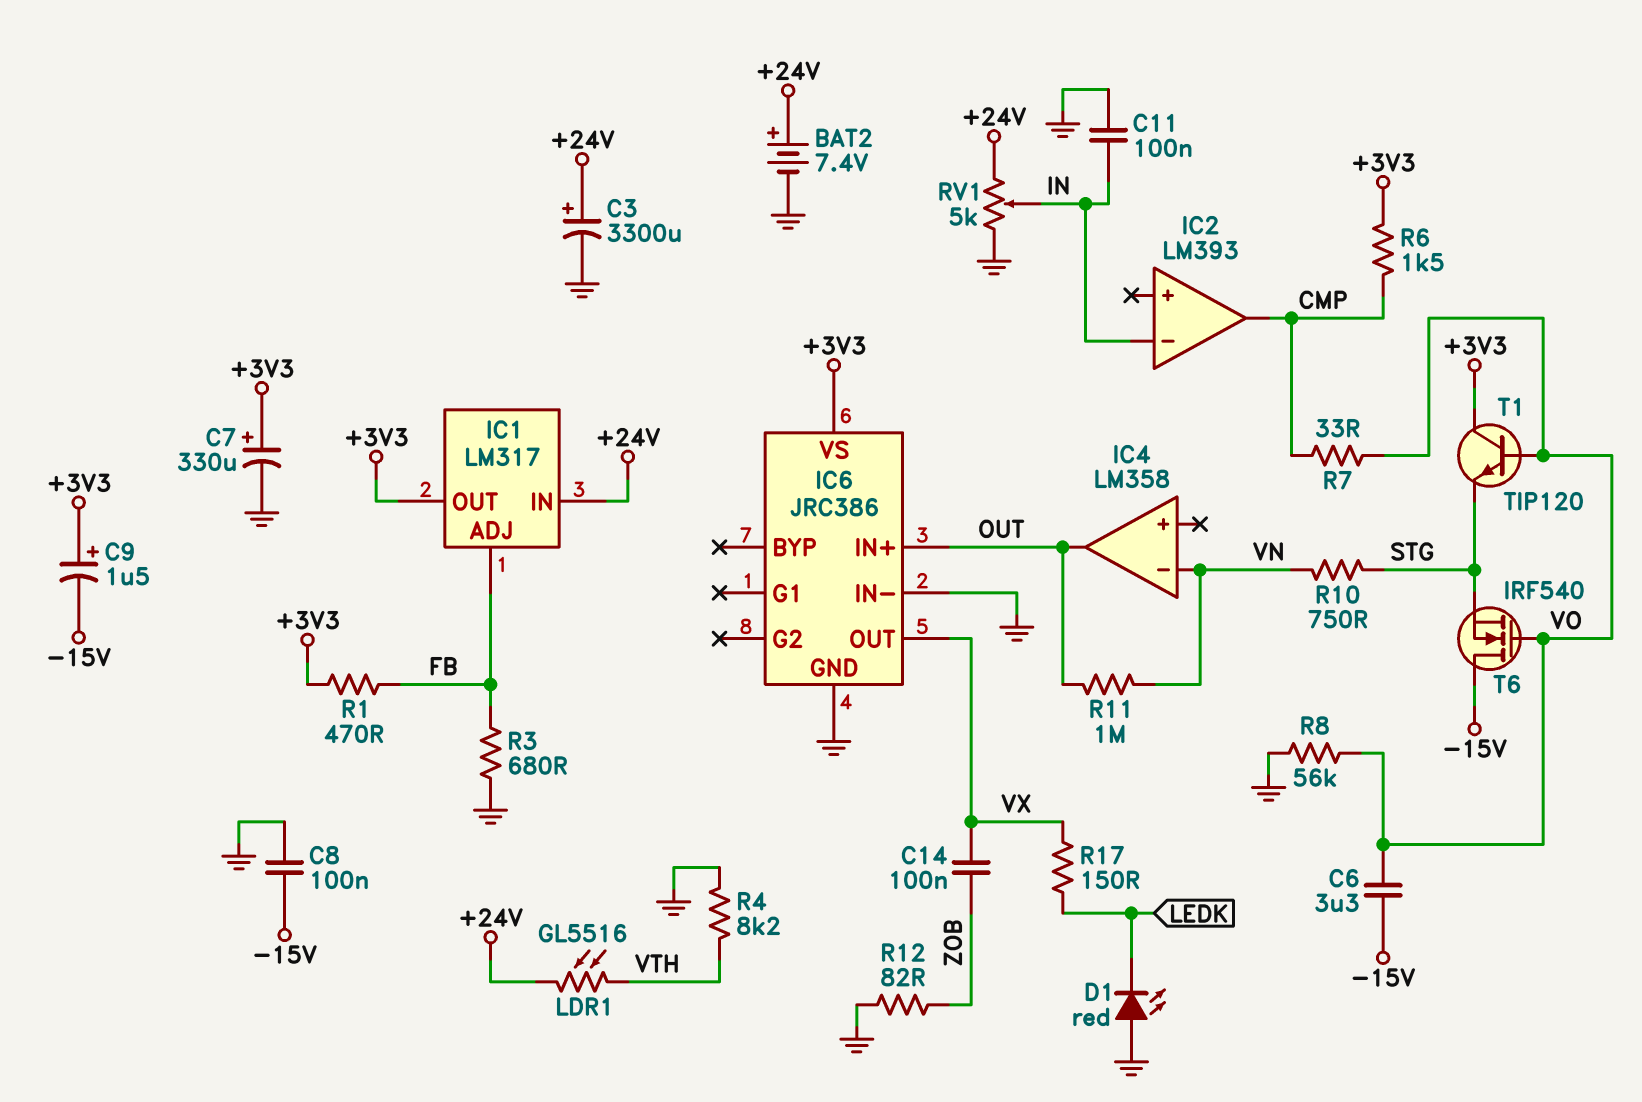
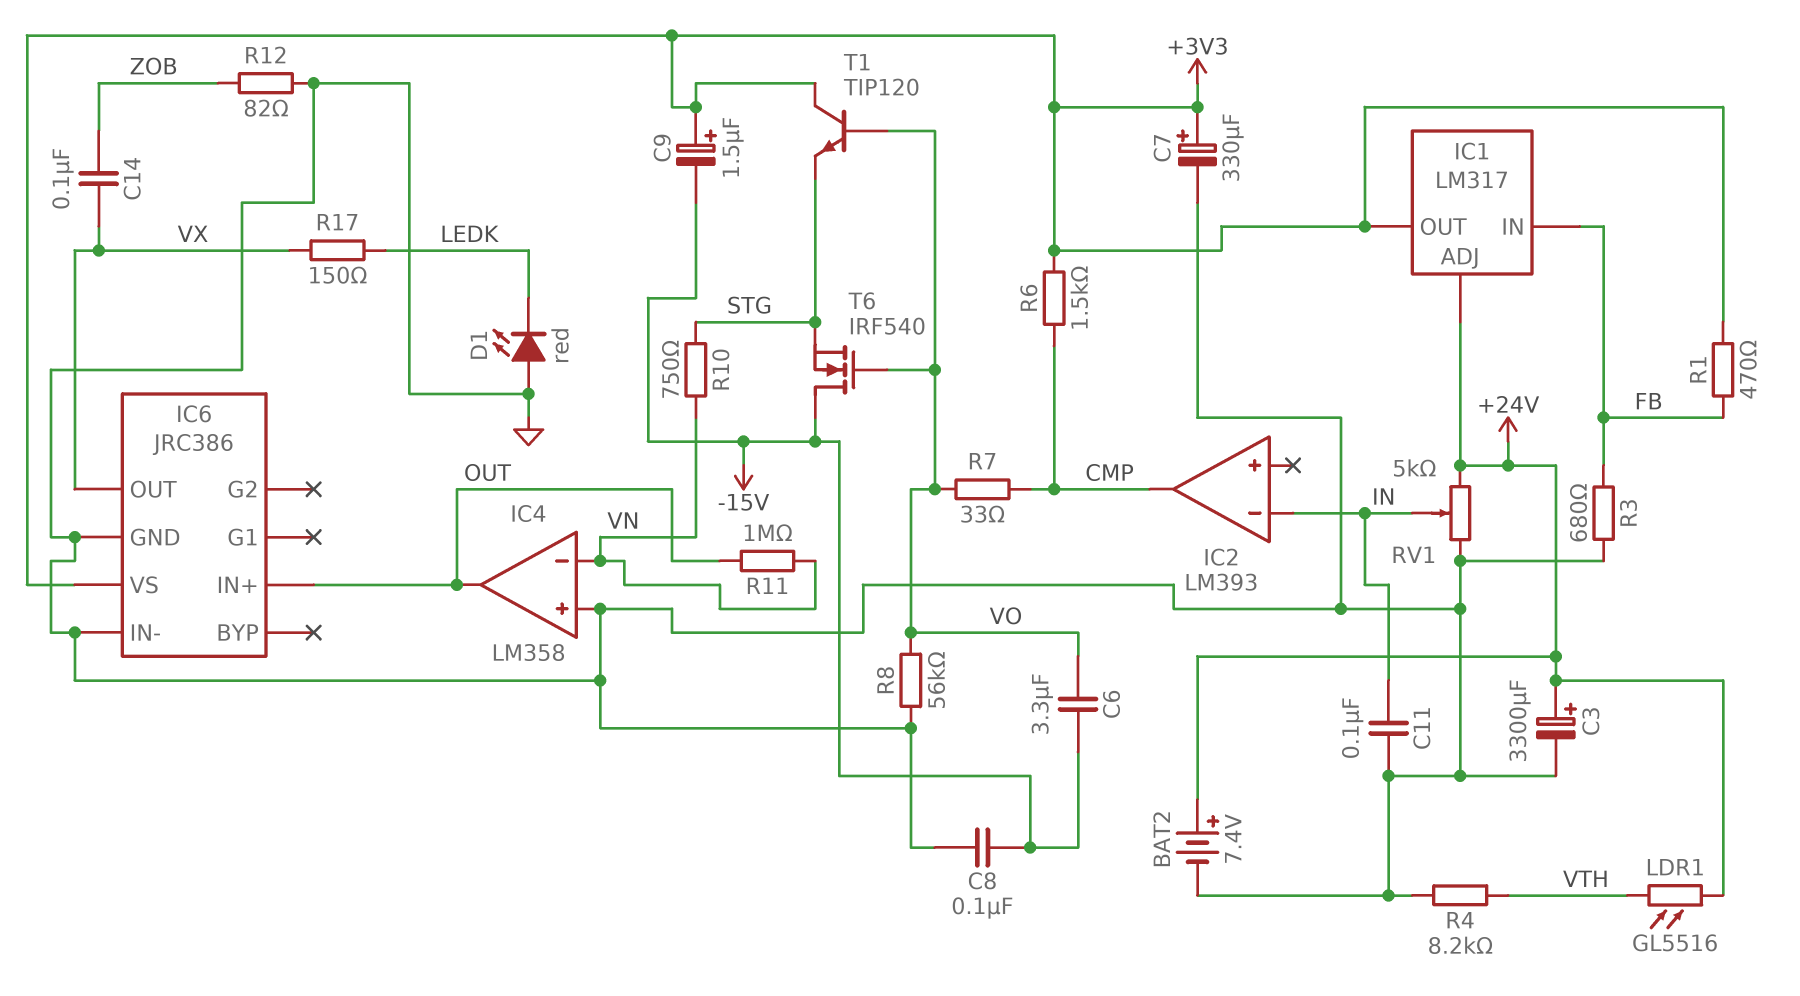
IC1 pin ADJ: FB -> +24V
IC1 pin IN: +24V -> FB
IC4 pin in+: none -> GND

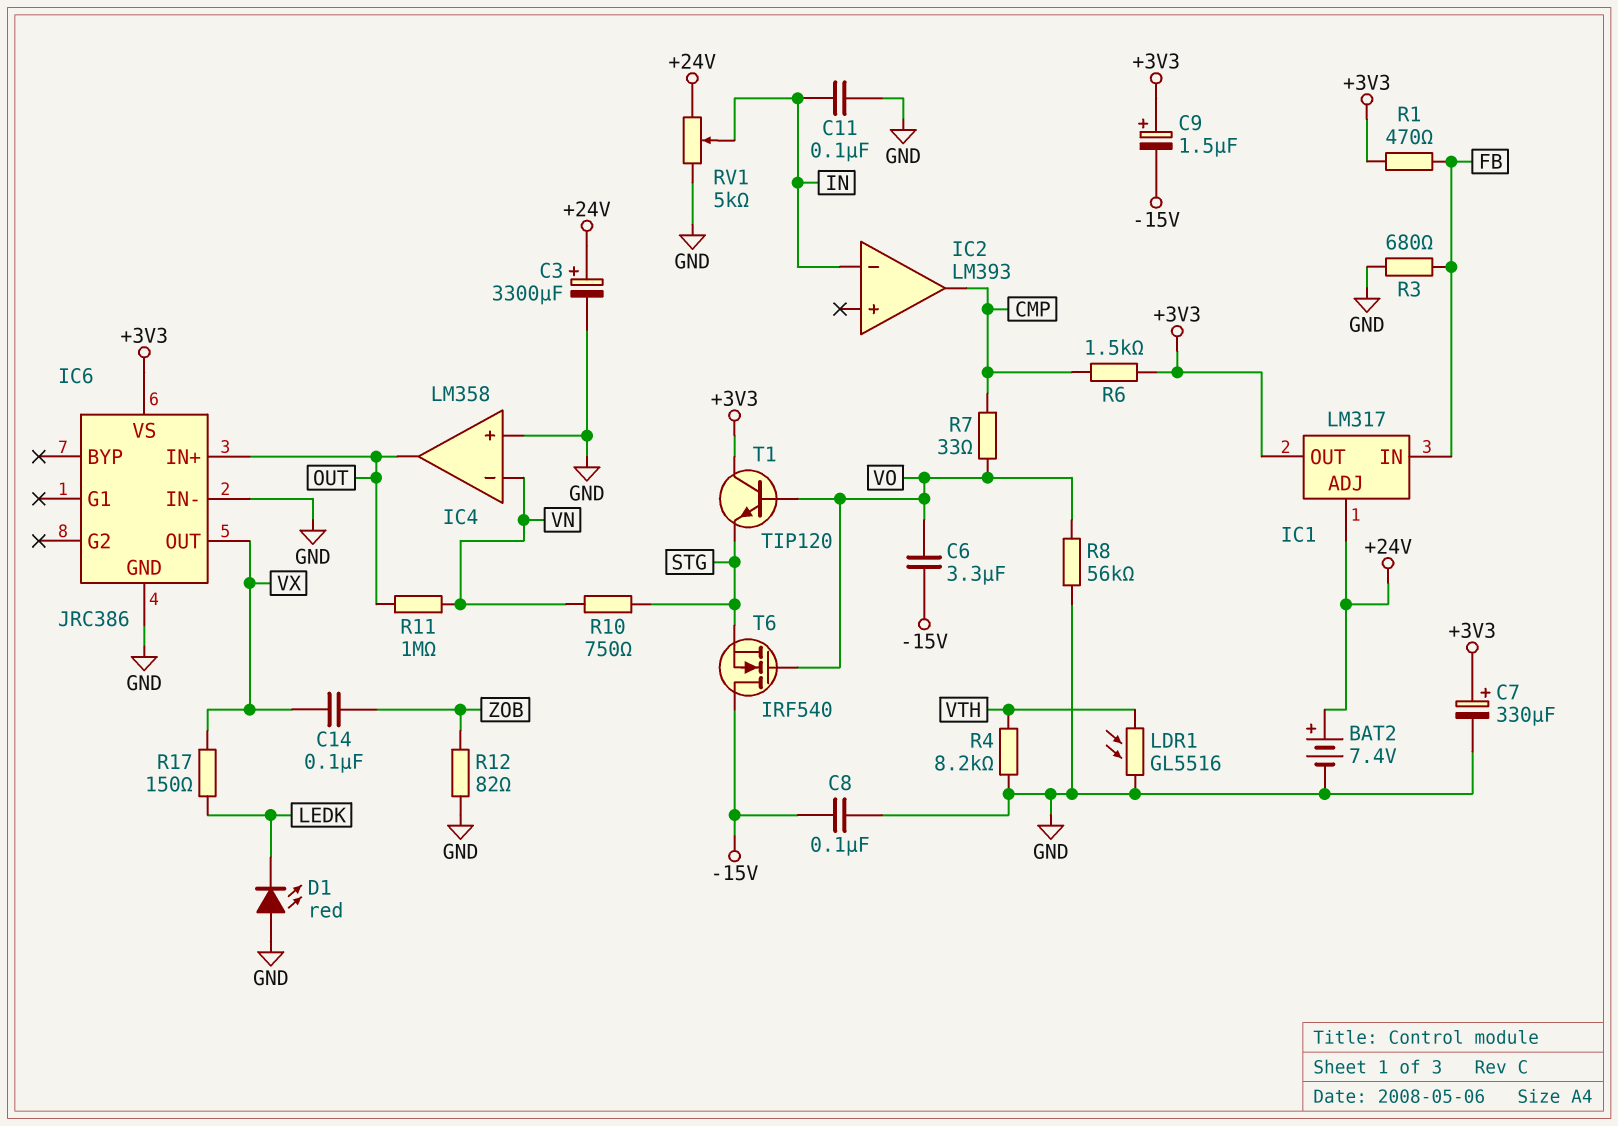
LDR1: GL5516 (+24V, VTH) -> GL5516 (GND, VTH)

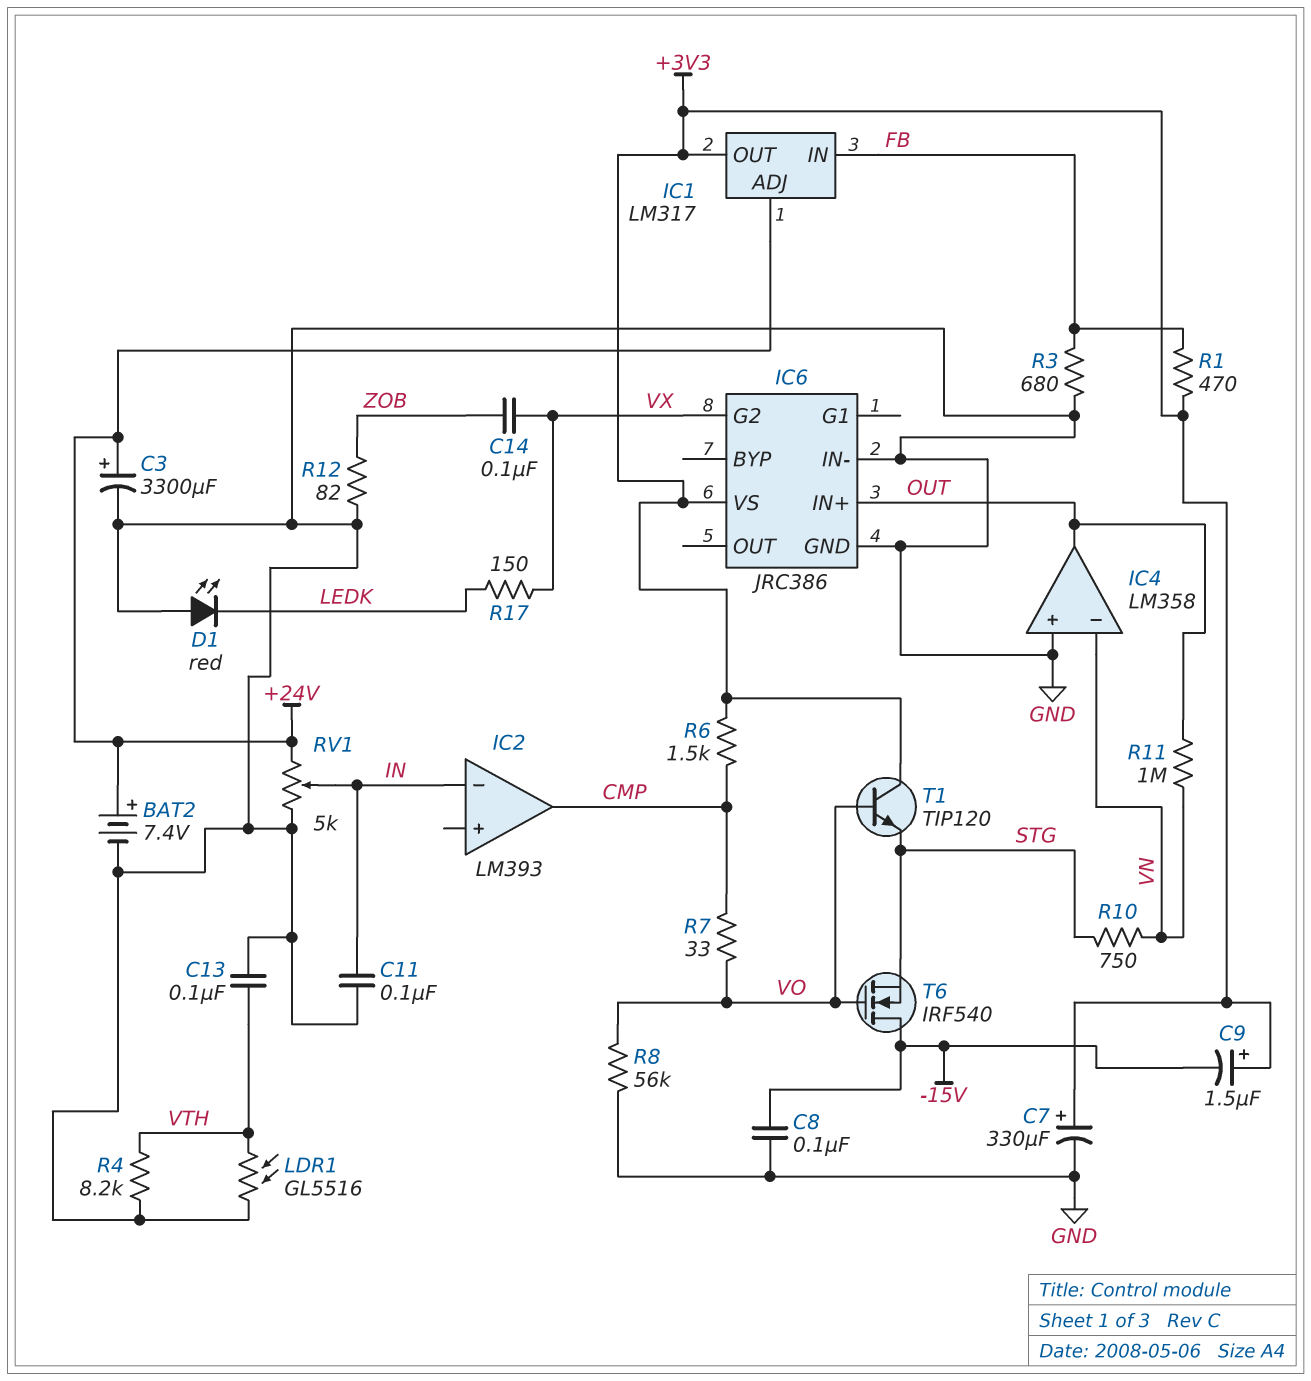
C6: 3.3uF (-15V, VO) -> none
C13: none -> 100nF (GND, VTH)
IC6 pin G2: none -> VX
IC6 pin OUT: VX -> none

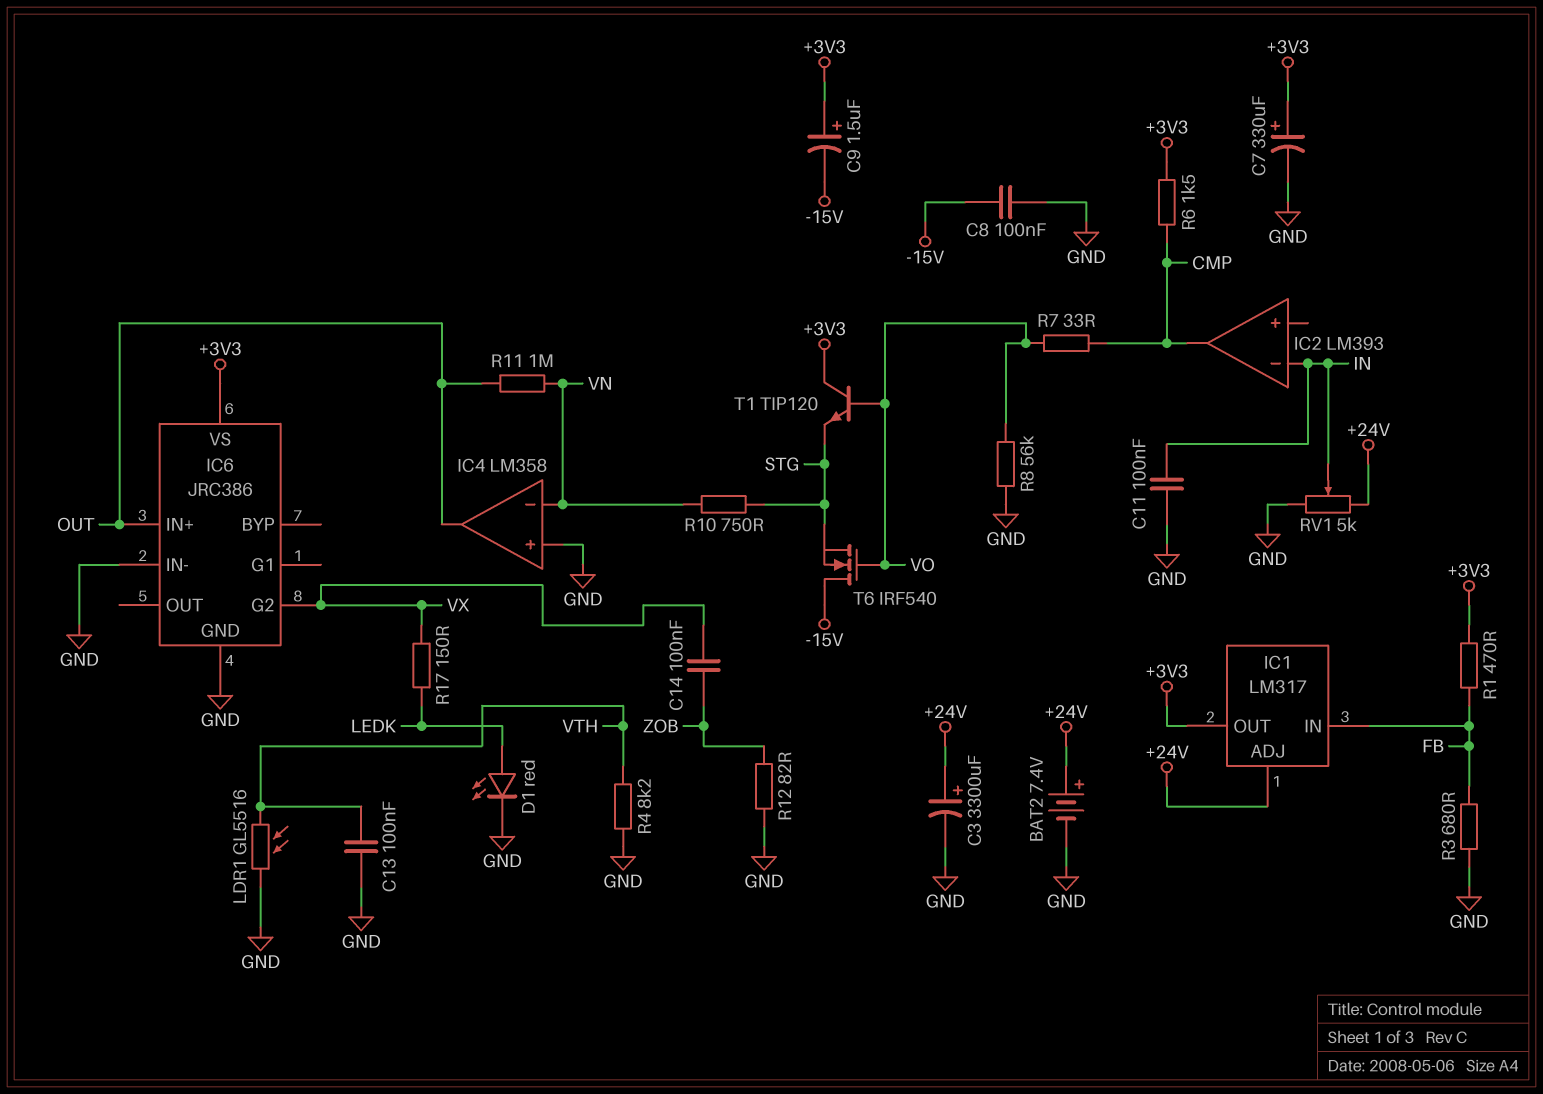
D1: LED red (A GND, K LEDK) -> LED red (A LEDK, K GND)

